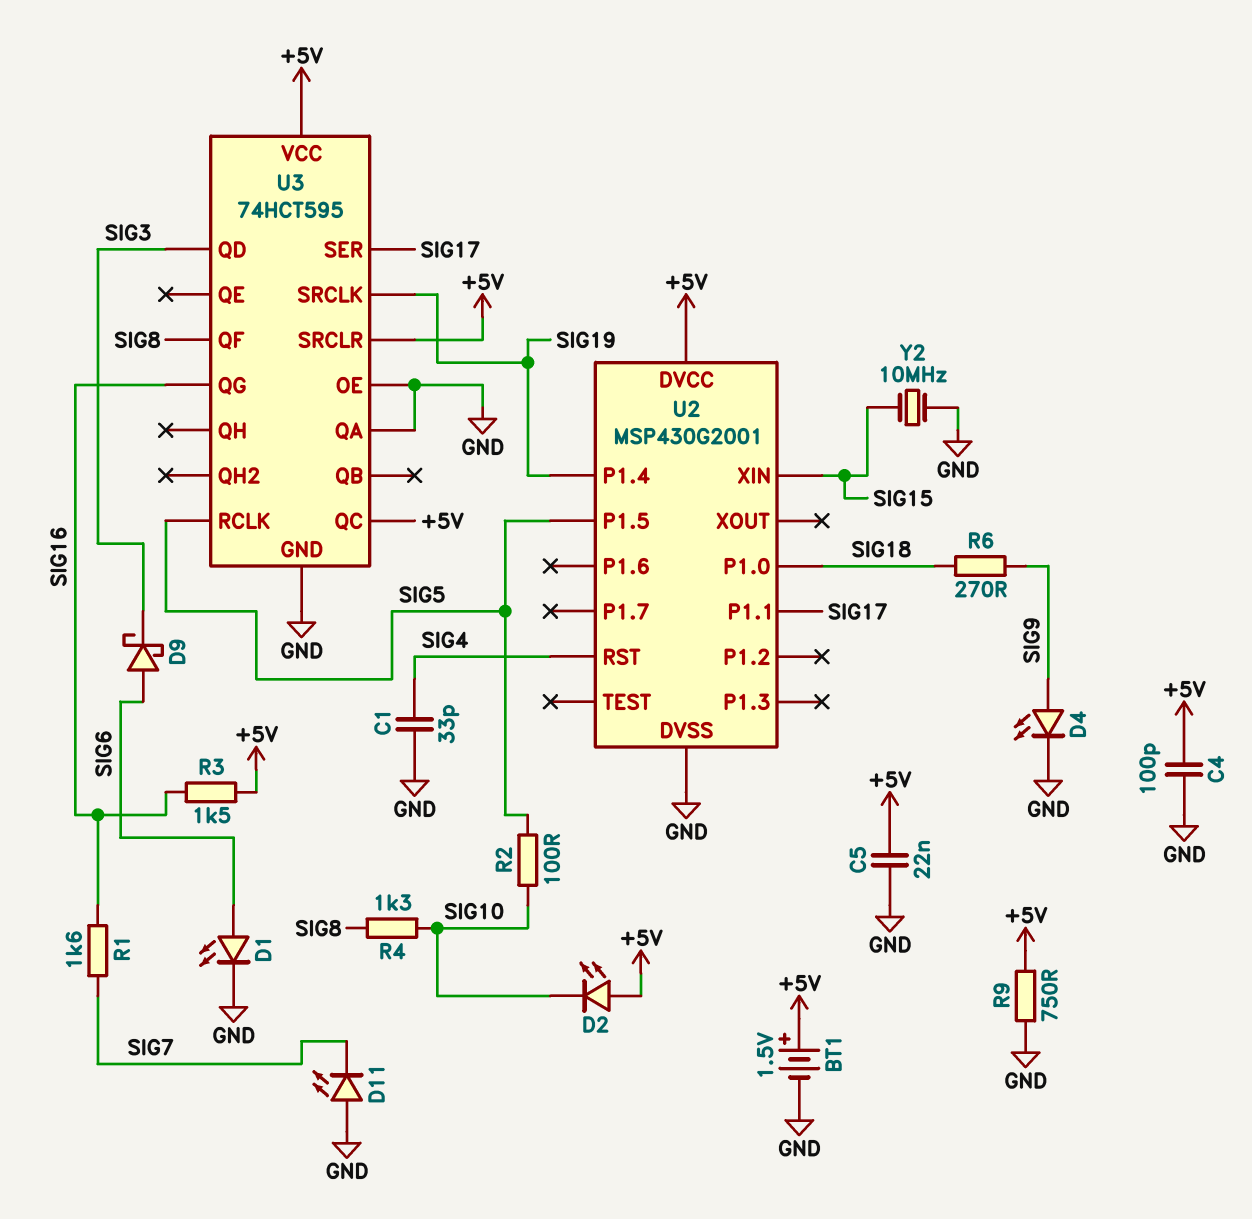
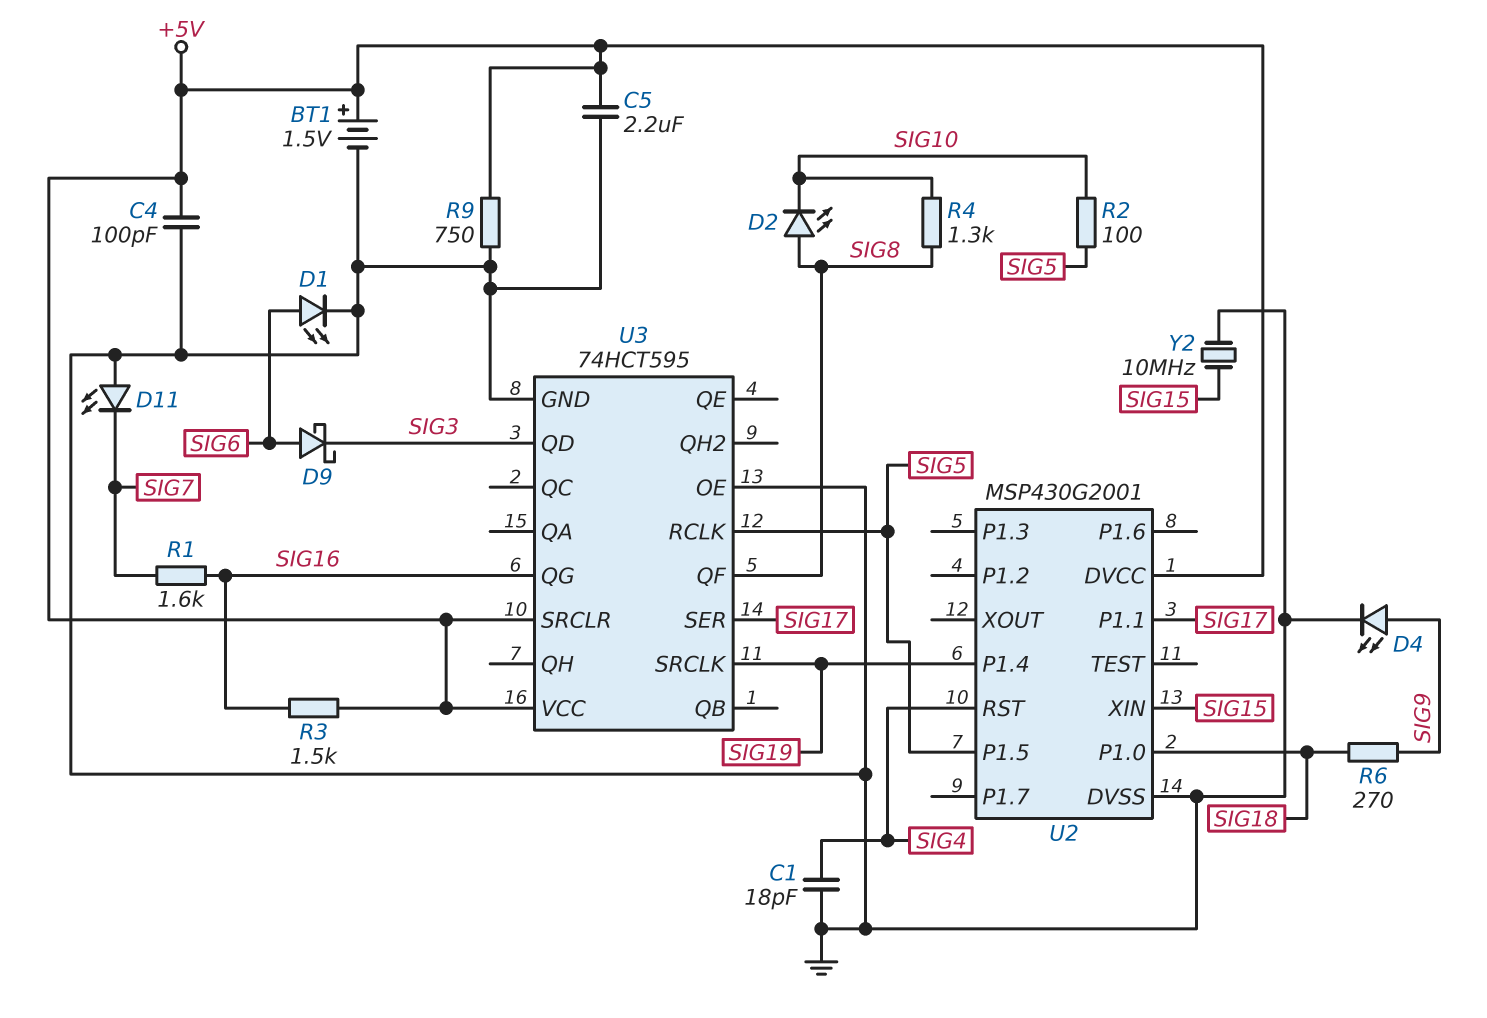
C1: 33pF (GND, SIG4) -> 18pF (GND, SIG4)
C5: 22nF (+5V, GND) -> 2.2uF (+5V, GND)
D2: LED (A +5V, K SIG10) -> LED (A SIG8, K SIG10)
U3 pin QA: GND -> none
U3 pin QC: +5V -> none

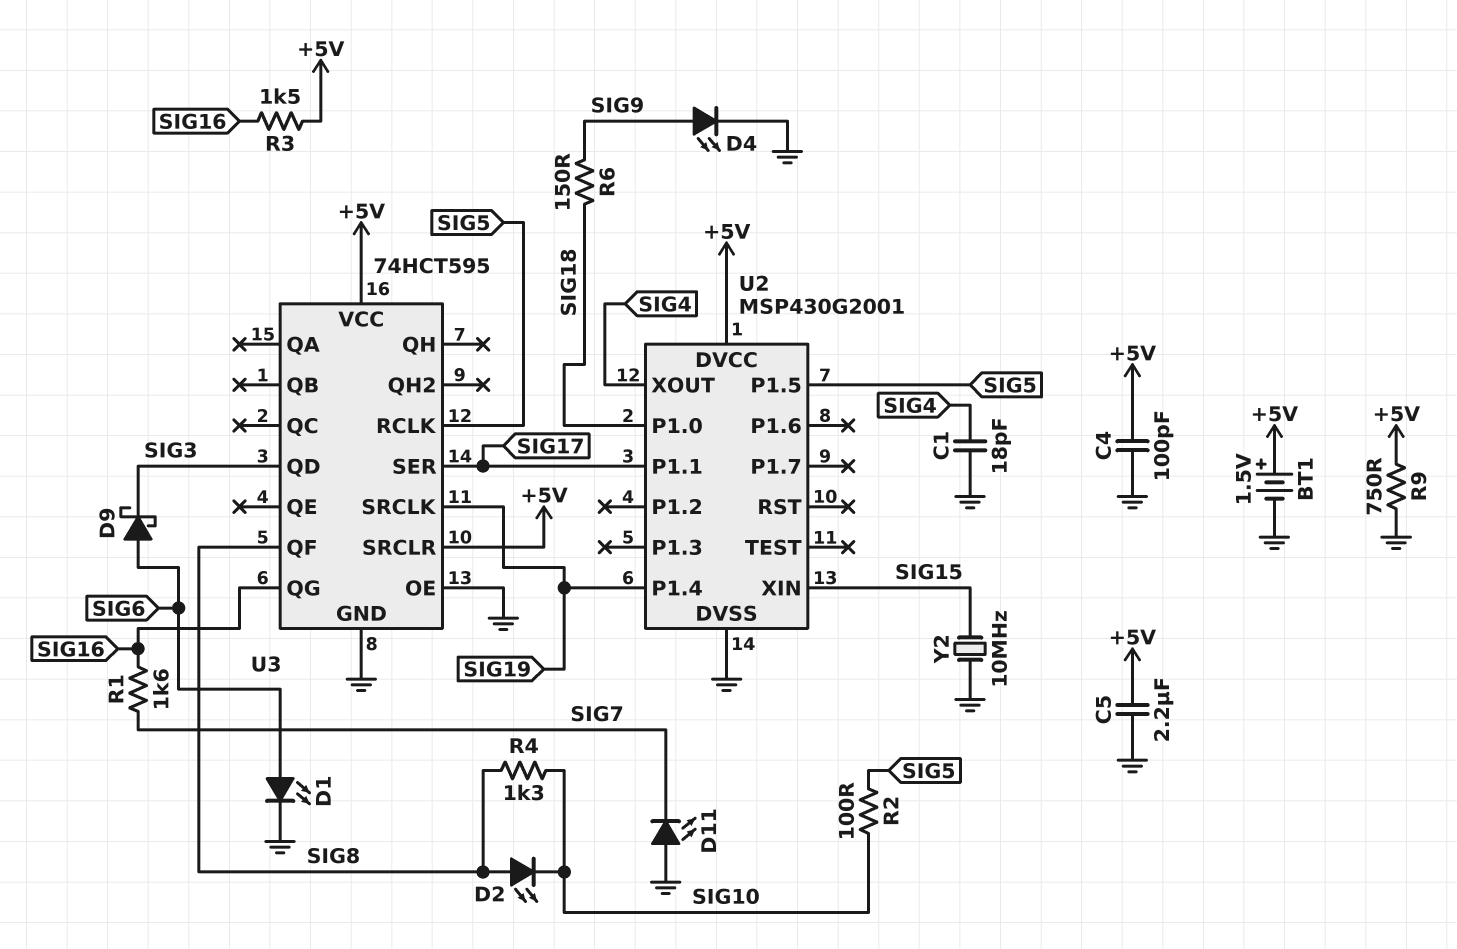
R6: 270 (SIG9, SIG18) -> 150 (SIG9, SIG18)
U2 pin RST: SIG4 -> none
U2 pin XOUT: none -> SIG4

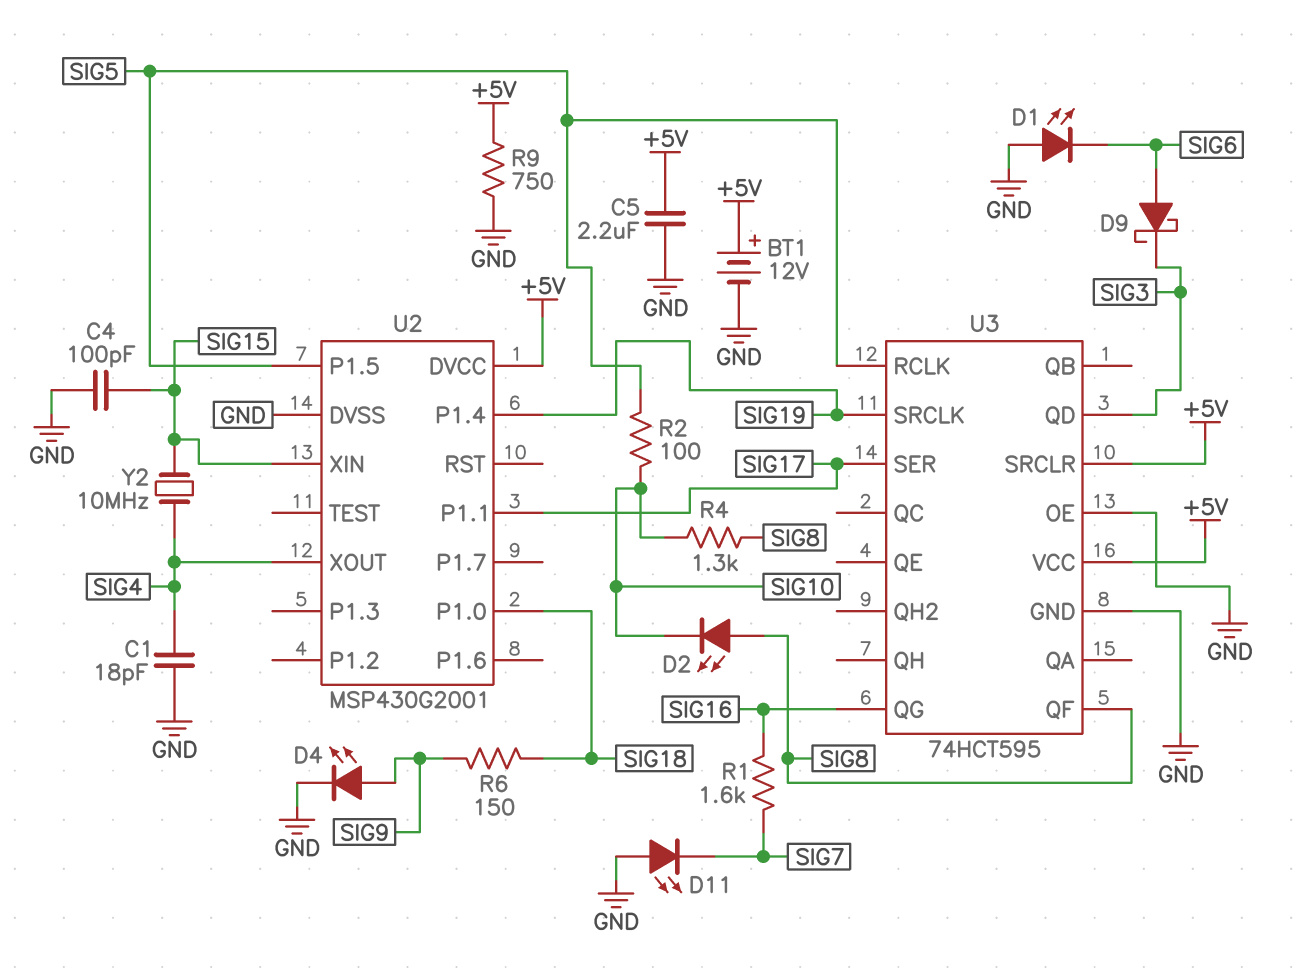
BT1: 1.5V (plus +5V, minus GND) -> 12V (plus +5V, minus GND)
C4: 100pF (+5V, GND) -> 100pF (GND, SIG15)
D1: LED (A SIG6, K GND) -> LED (A GND, K SIG6)
R3: 1.5k (+5V, SIG16) -> none
Y2: 10MHz (GND, SIG15) -> 10MHz (SIG4, SIG15)

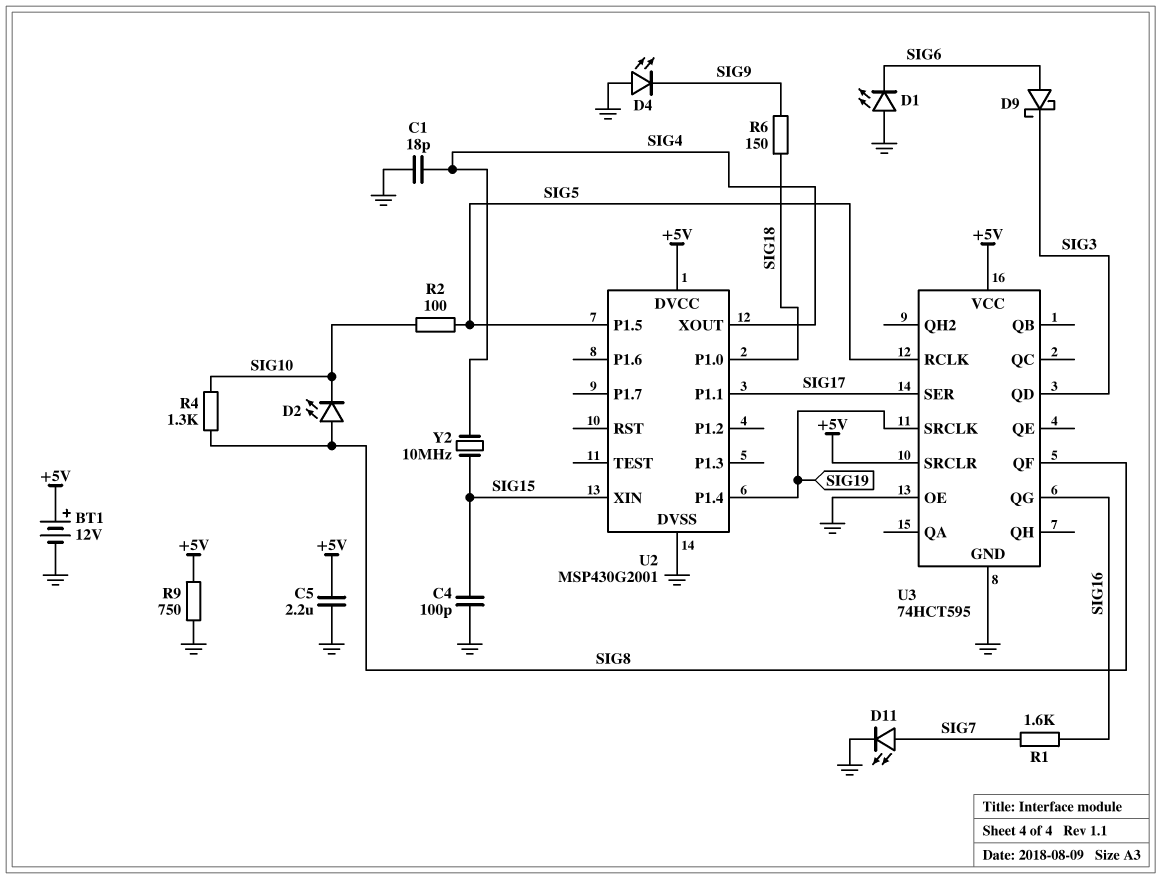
D4: LED (A SIG9, K GND) -> LED (A GND, K SIG9)
D11: LED (A GND, K SIG7) -> LED (A SIG7, K GND)

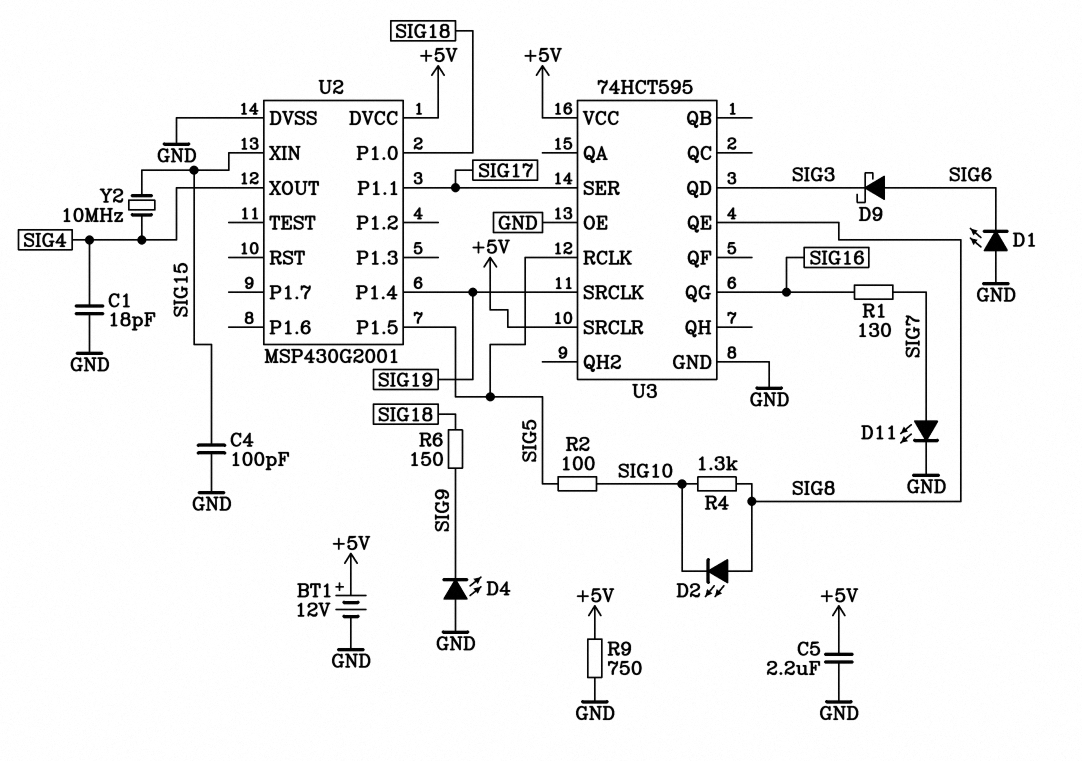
R1: 1.6k (SIG7, SIG16) -> 130 (SIG7, SIG16)
U3 pin QE: none -> SIG8
U3 pin QF: SIG8 -> none

